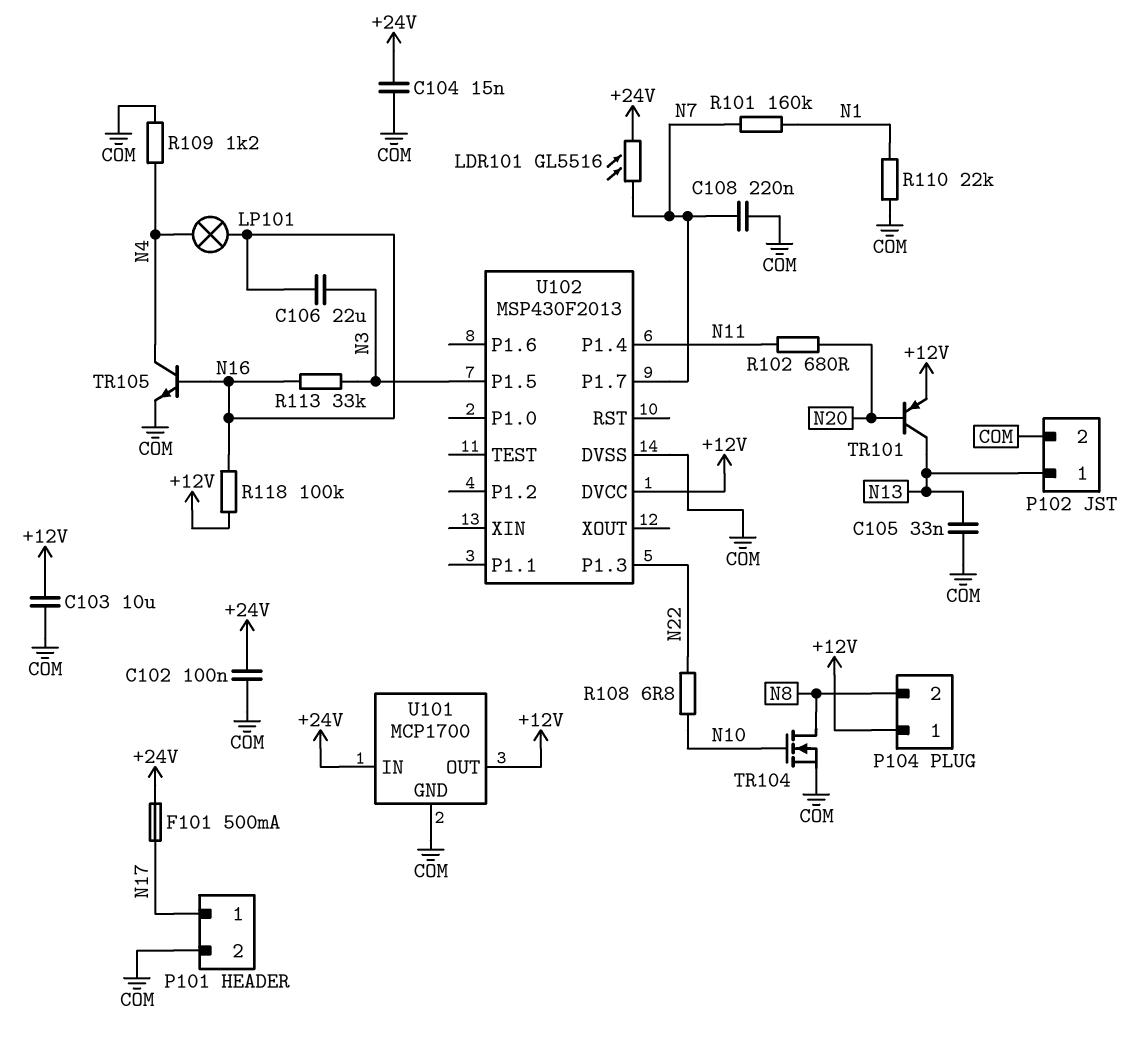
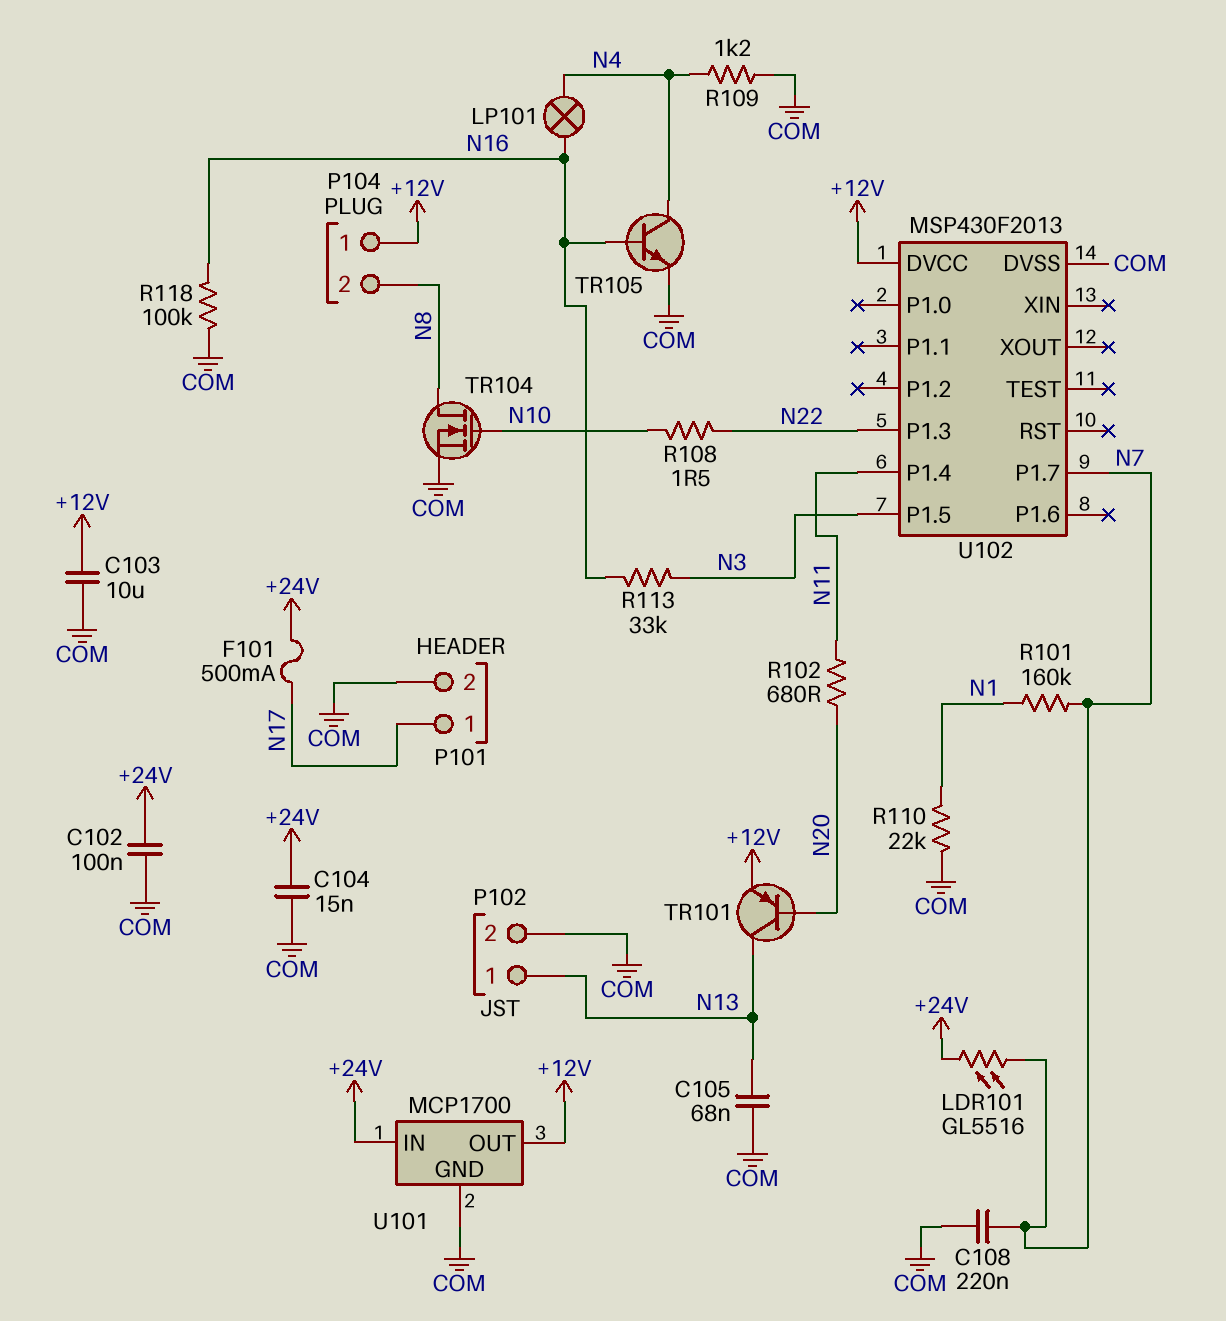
C105: 33nF (COM, N13) -> 68nF (COM, N13)
C106: 22uF (N3, N16) -> none
R108: 6.8 (N10, N22) -> 1.5 (N10, N22)
R118: 100k (+12V, N16) -> 100k (COM, N16)

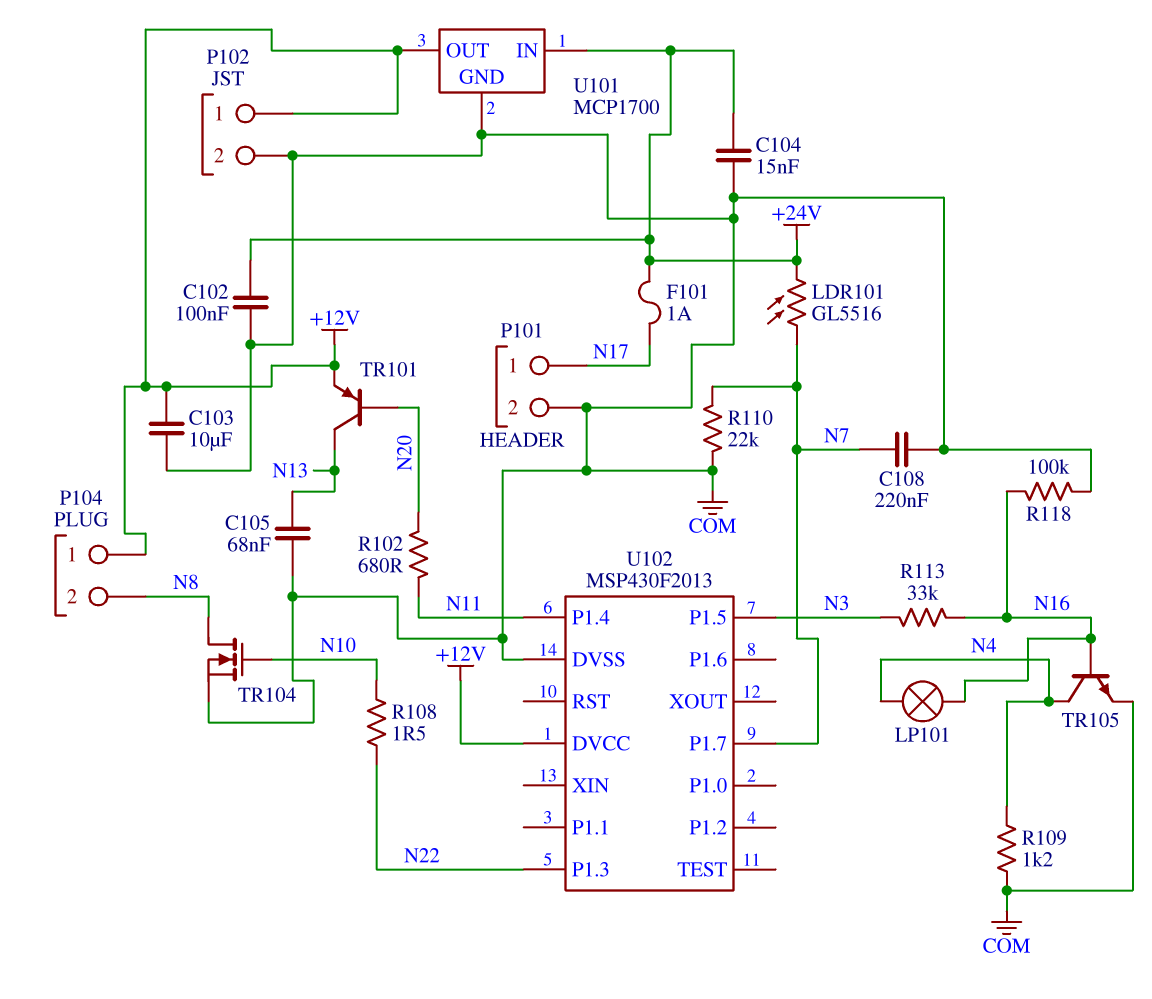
F101: 500mA (+24V, N17) -> 1A (+24V, N17)
P102 pin 1: N13 -> +12V
R101: 160k (N1, N7) -> none
R110: 22k (COM, N1) -> 22k (COM, N7)

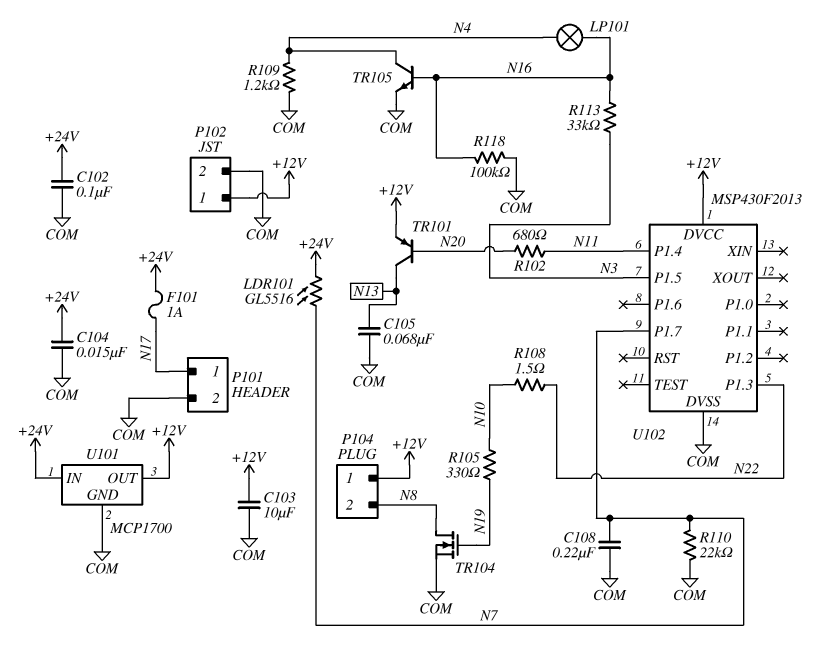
R105: none -> 330 (N10, N19)
TR104: NMOS (G N10, D N8, S COM) -> NMOS (G N19, D N8, S COM)

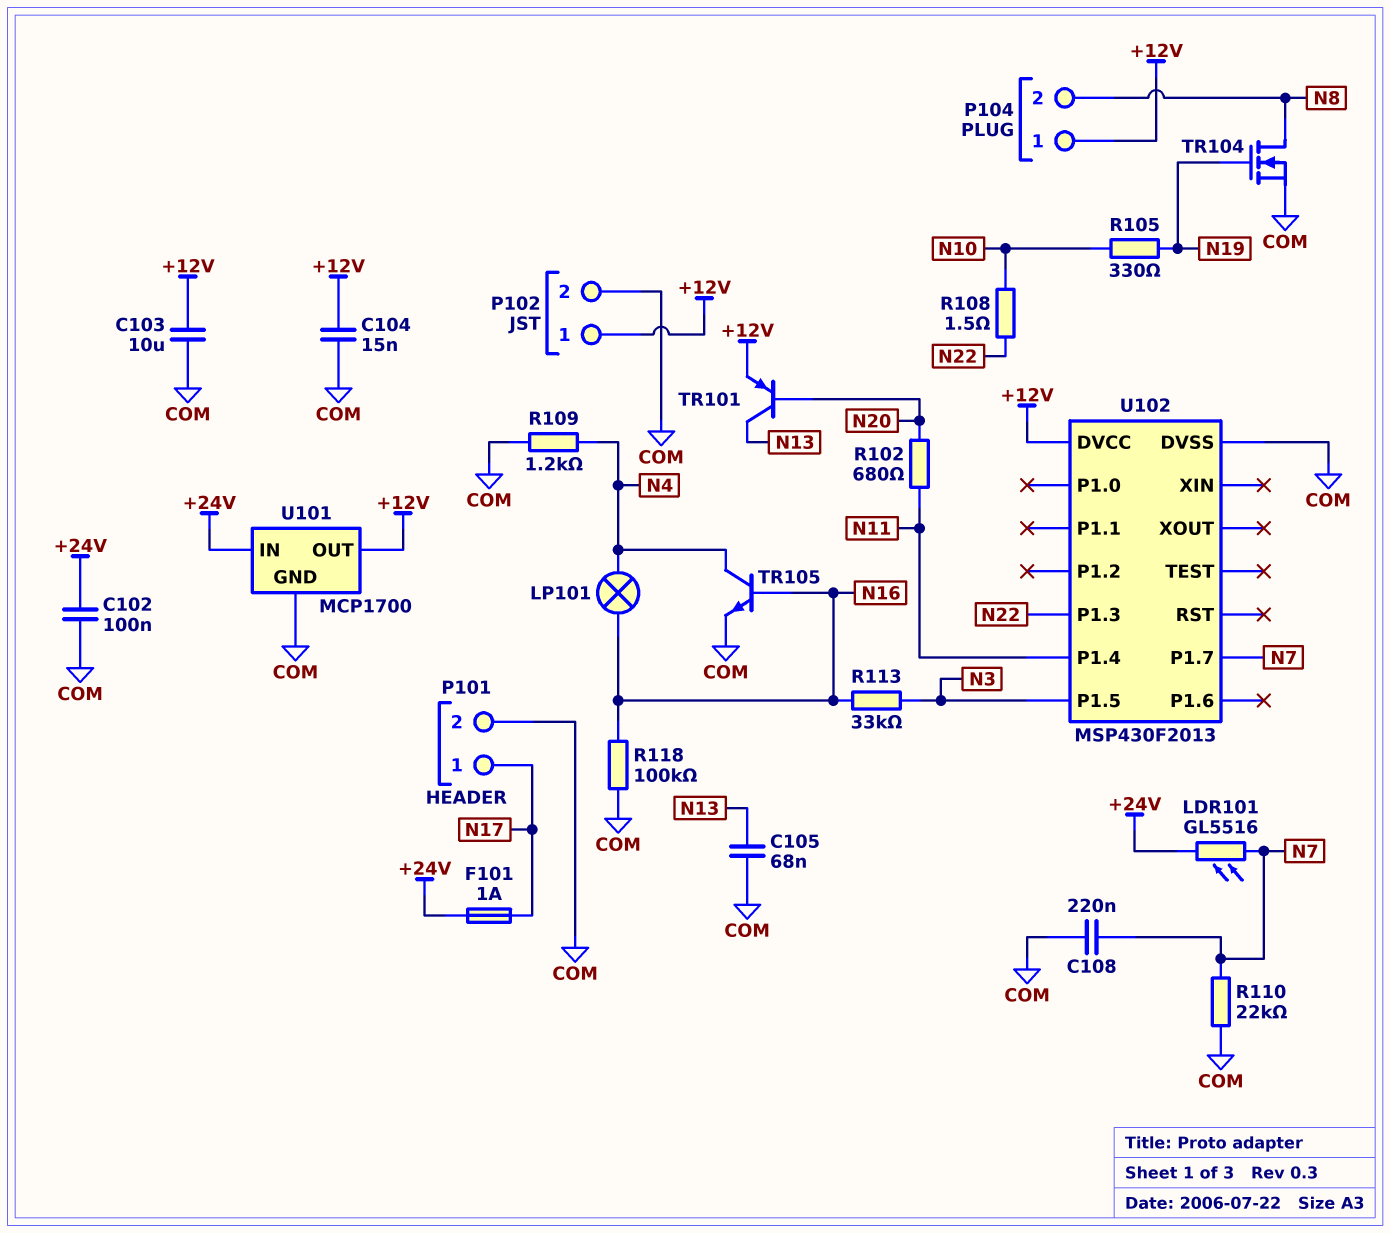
C104: 15nF (+24V, COM) -> 15nF (+12V, COM)

